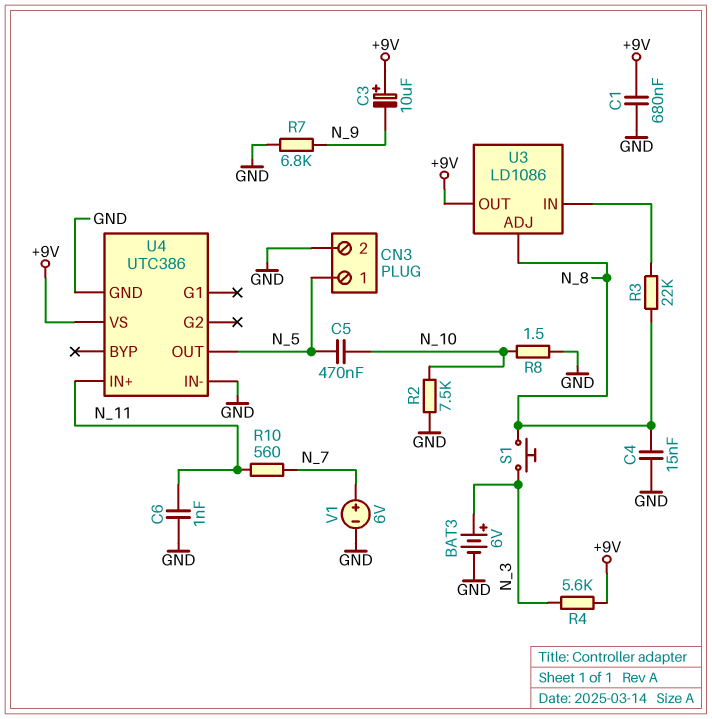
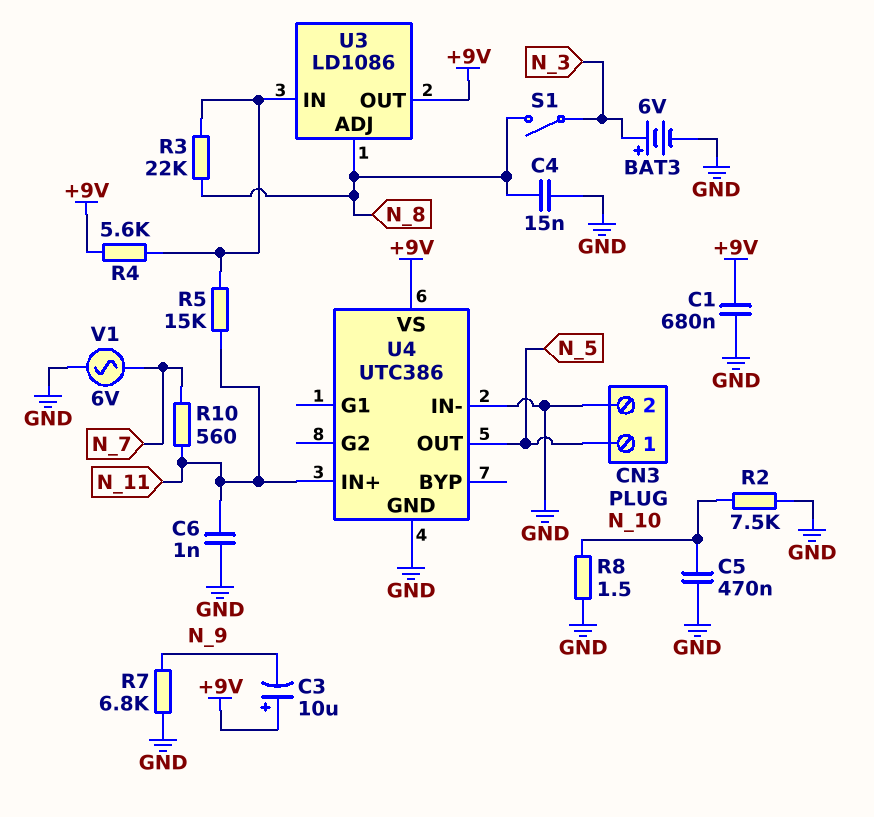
C5: 470nF (N_5, N_10) -> 470nF (GND, N_10)
R4: 5.6k (+9V, N_3) -> 5.6k (+9V, U3/IN)
R5: none -> 15k (N_11, U3/IN)
S1: button (N_3, N_8) -> switch (N_3, N_8)
V1: 6V (plus N_7, minus GND) -> AC 6V (GND, N_7)

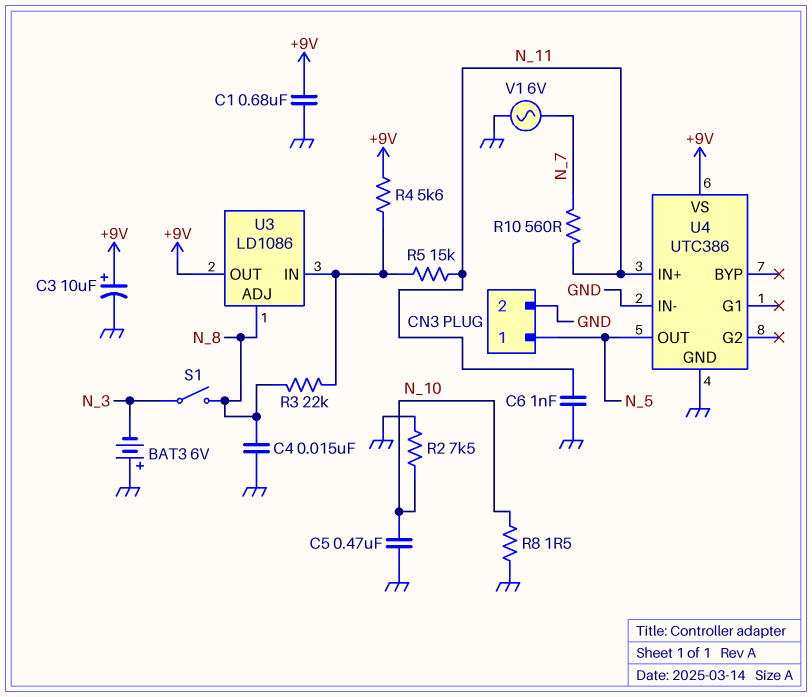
BAT3: 6V (plus N_3, minus GND) -> 6V (plus GND, minus N_3)
C3: 10uF (plus +9V, minus N_9) -> 10uF (plus +9V, minus GND)
R7: 6.8k (GND, N_9) -> none

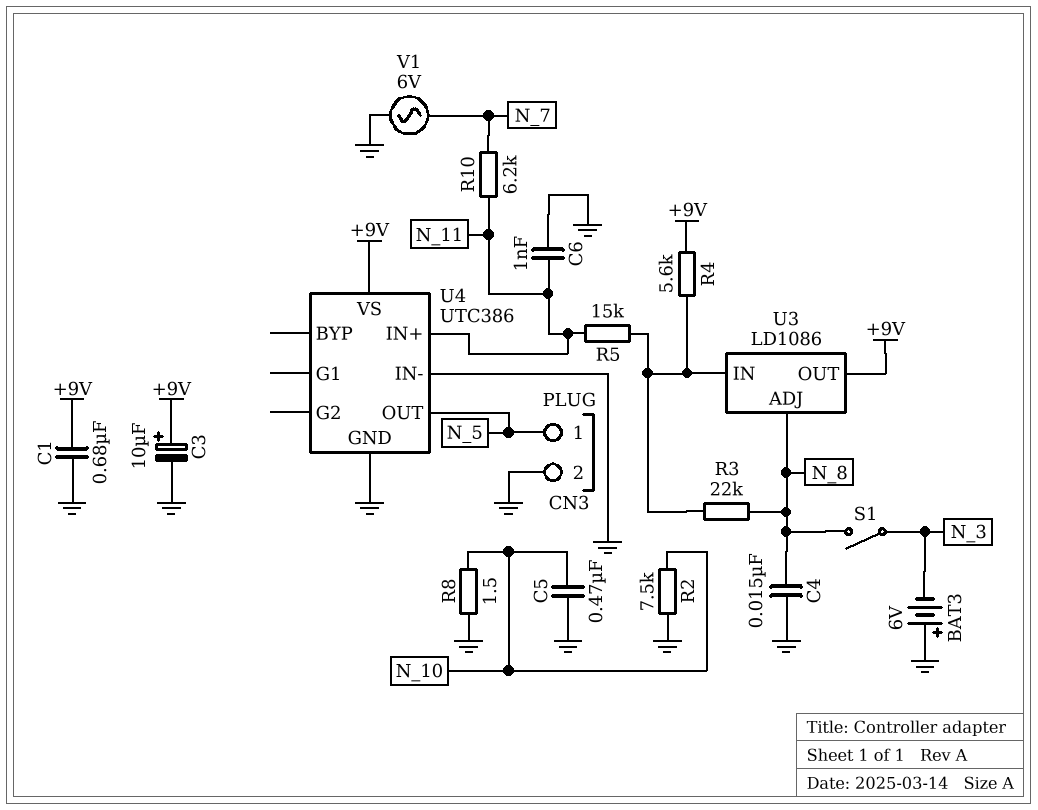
R10: 560 (N_7, N_11) -> 6.2k (N_7, N_11)

